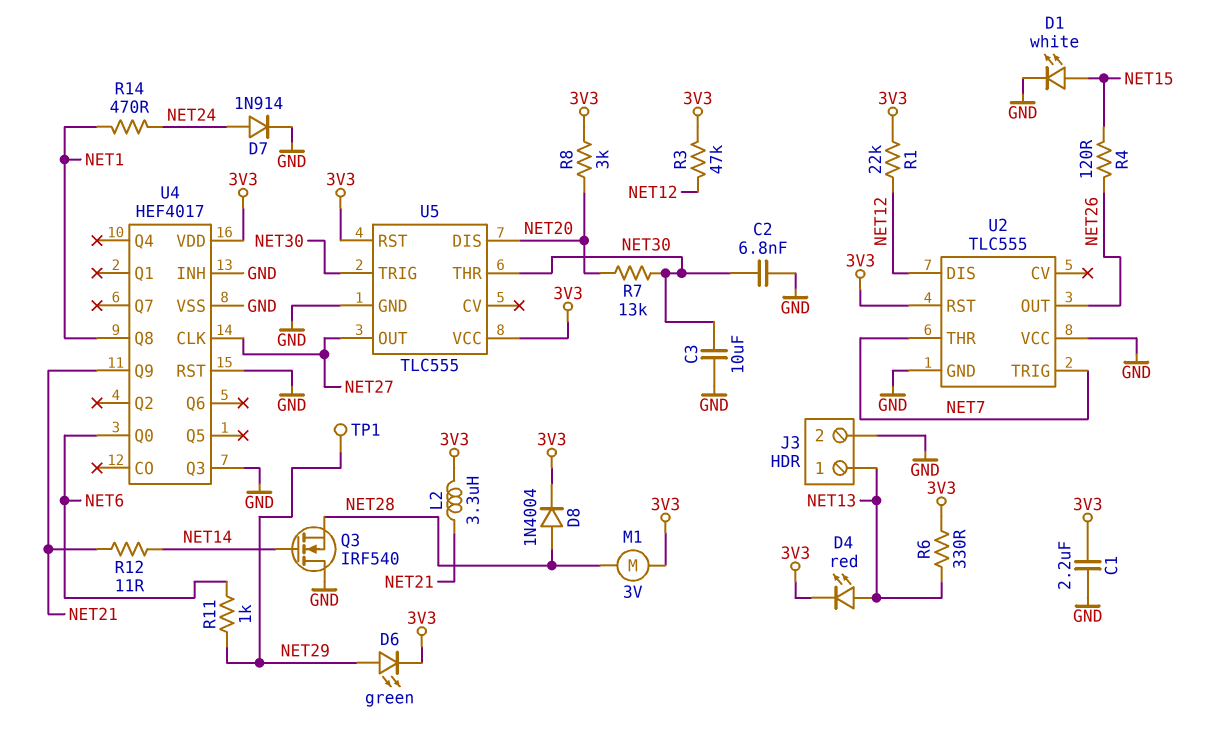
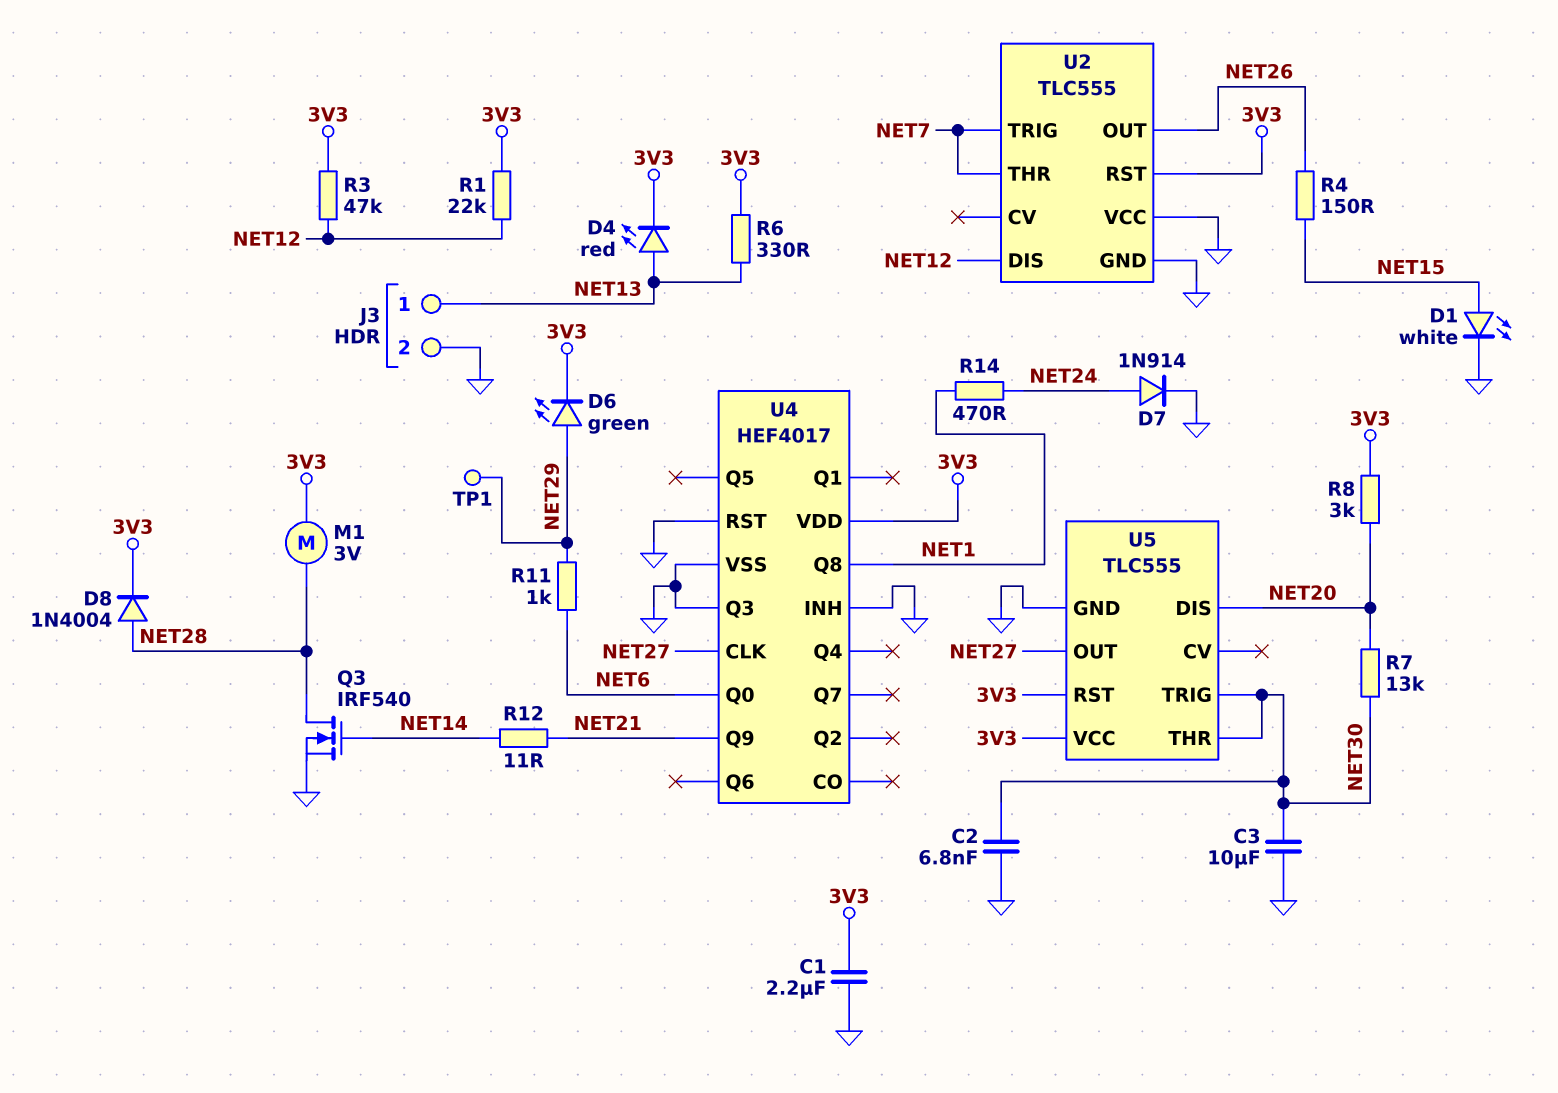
L2: 3.3uH (3V3, NET21) -> none
Q3: NMOS IRF540 (G NET14, D GND, S NET28) -> NMOS IRF540 (G NET14, D NET28, S GND)
R4: 120 (NET15, NET26) -> 150 (NET15, NET26)

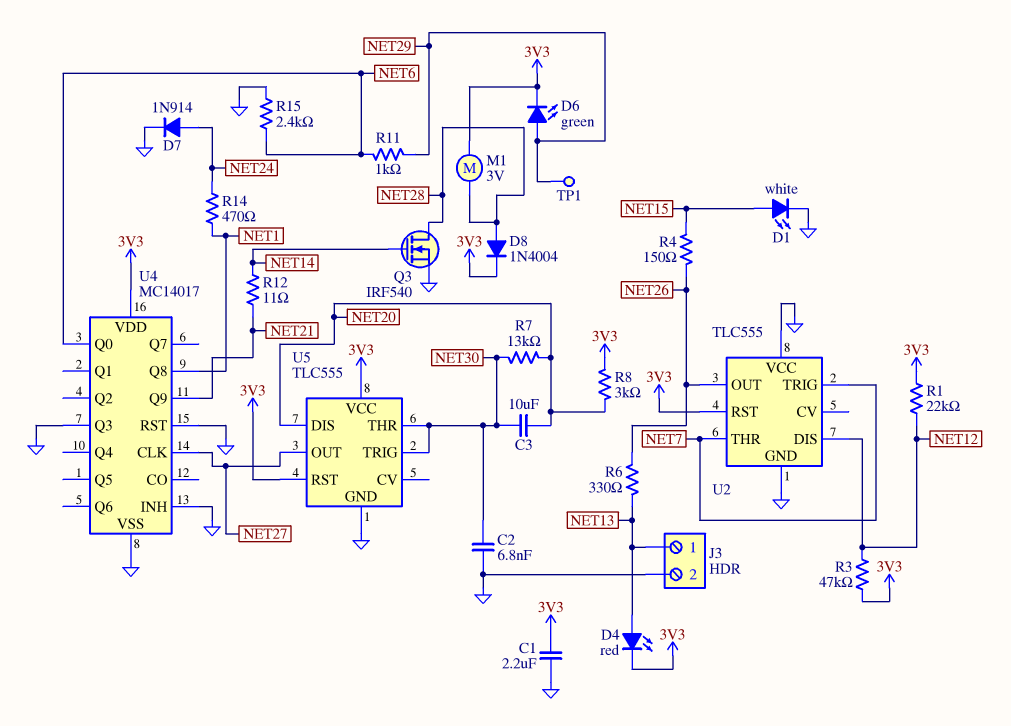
C3: 10uF (GND, NET30) -> 10uF (NET20, NET30)
R6: 330 (3V3, NET13) -> 330 (NET13, NET26)
R15: none -> 2.4k (GND, NET6)
U4: HEF4017 -> MC14017

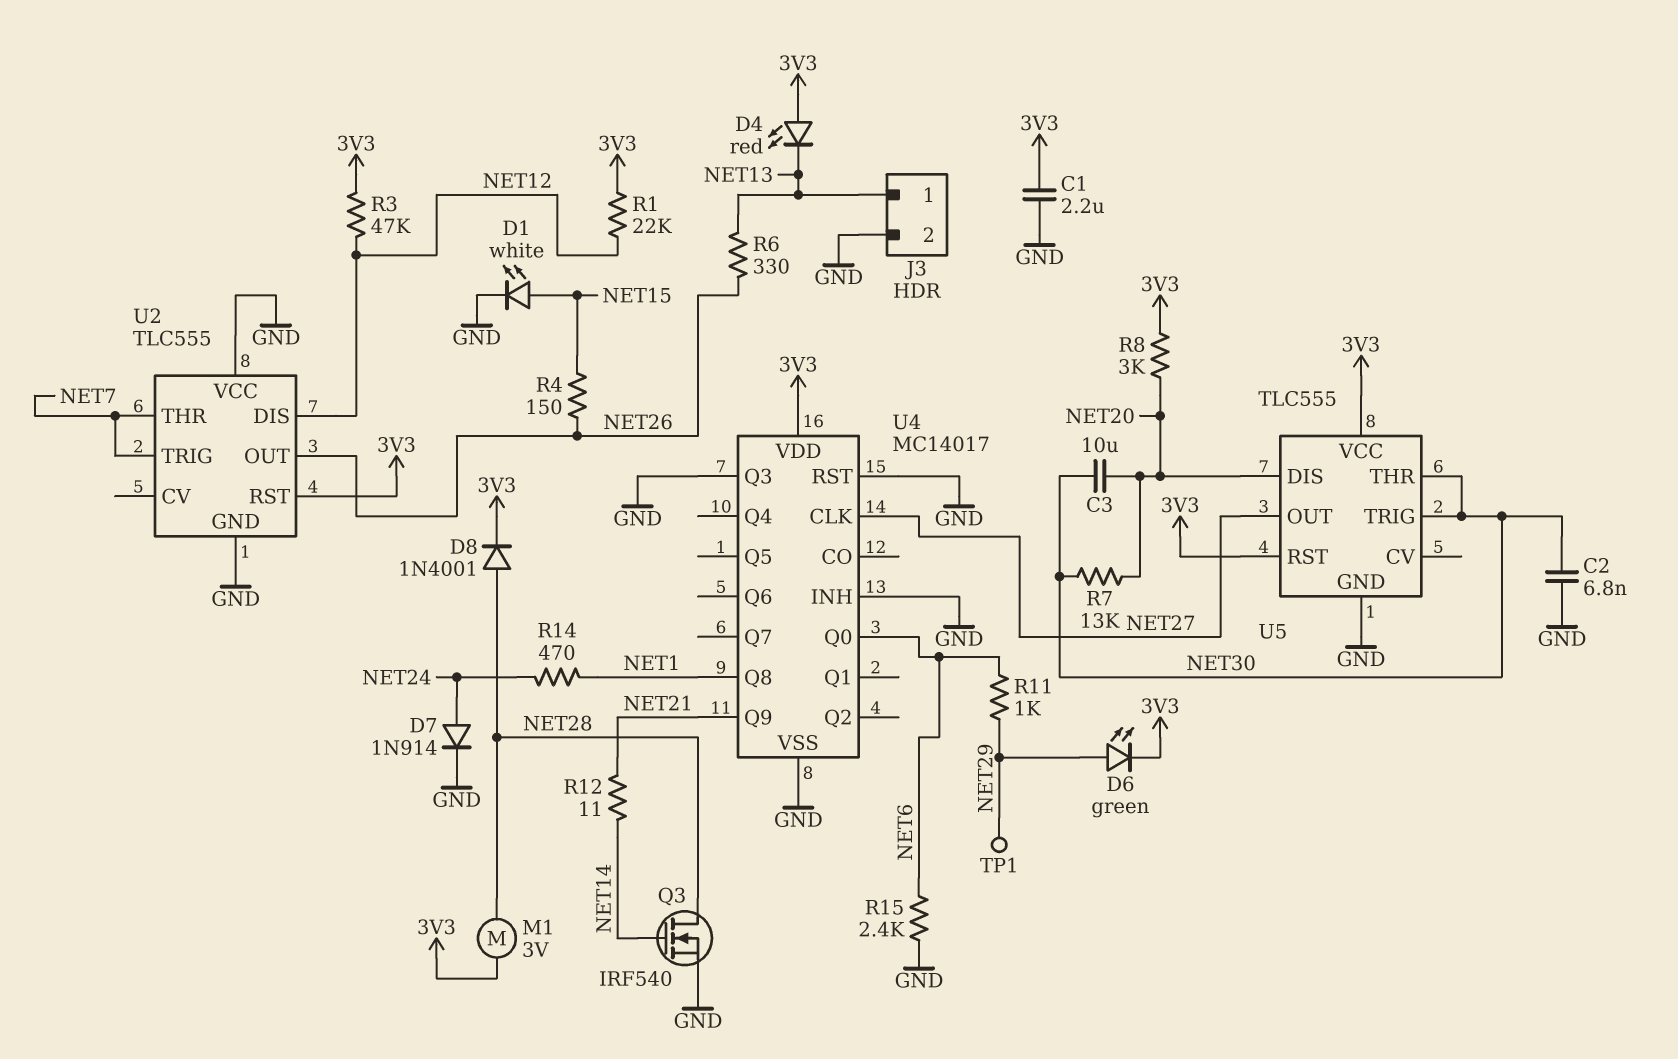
D4: LED red (A NET13, K 3V3) -> LED red (A 3V3, K NET13)
D8: diode 1N4004 (A NET28, K 3V3) -> diode 1N4001 (A NET28, K 3V3)

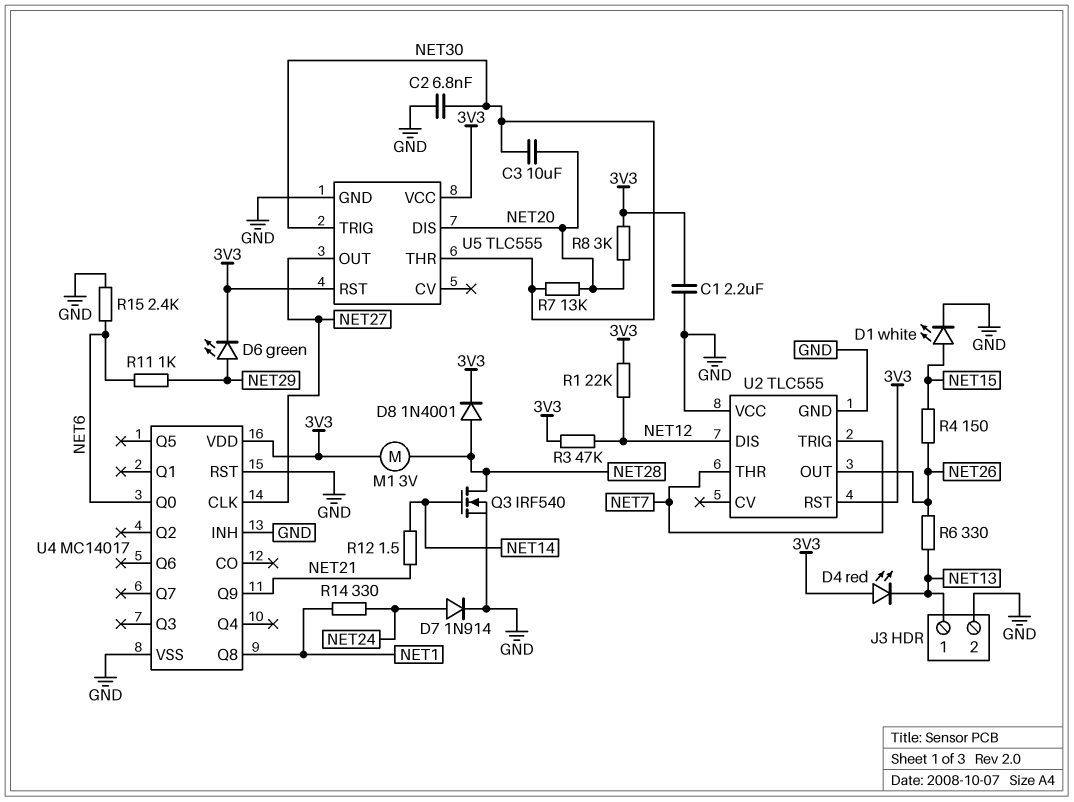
R12: 11 (NET14, NET21) -> 1.5 (NET14, NET21)
R14: 470 (NET1, NET24) -> 330 (NET1, NET24)
TP1: test point (NET29) -> none
U4 pin Q3: GND -> none

